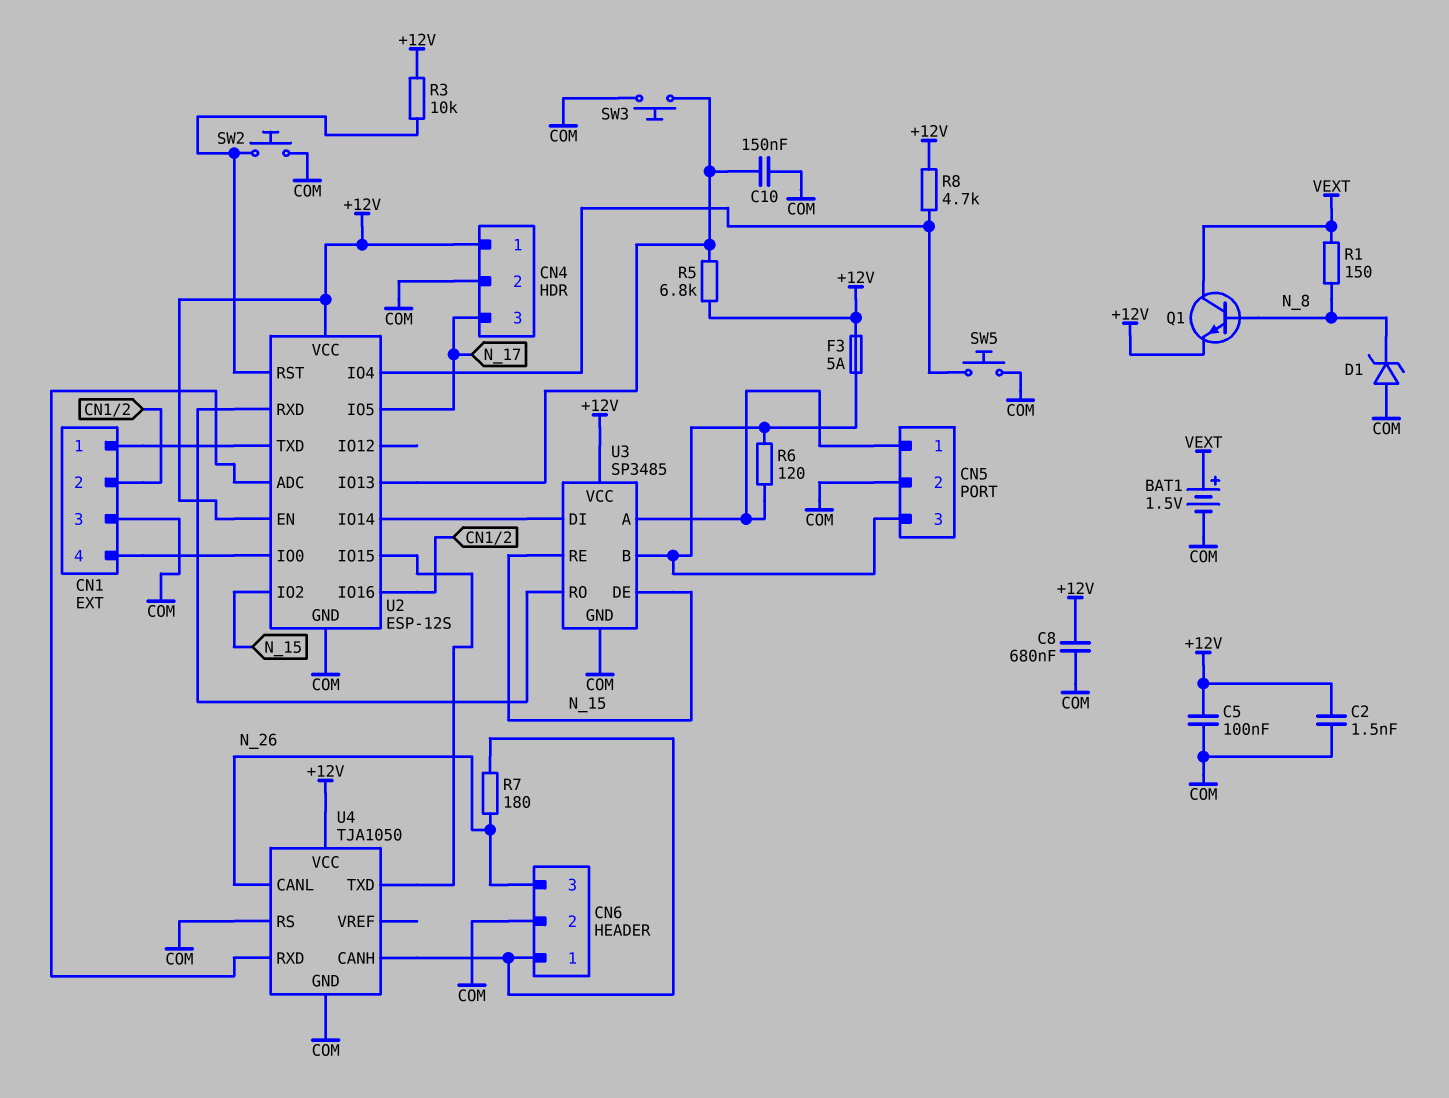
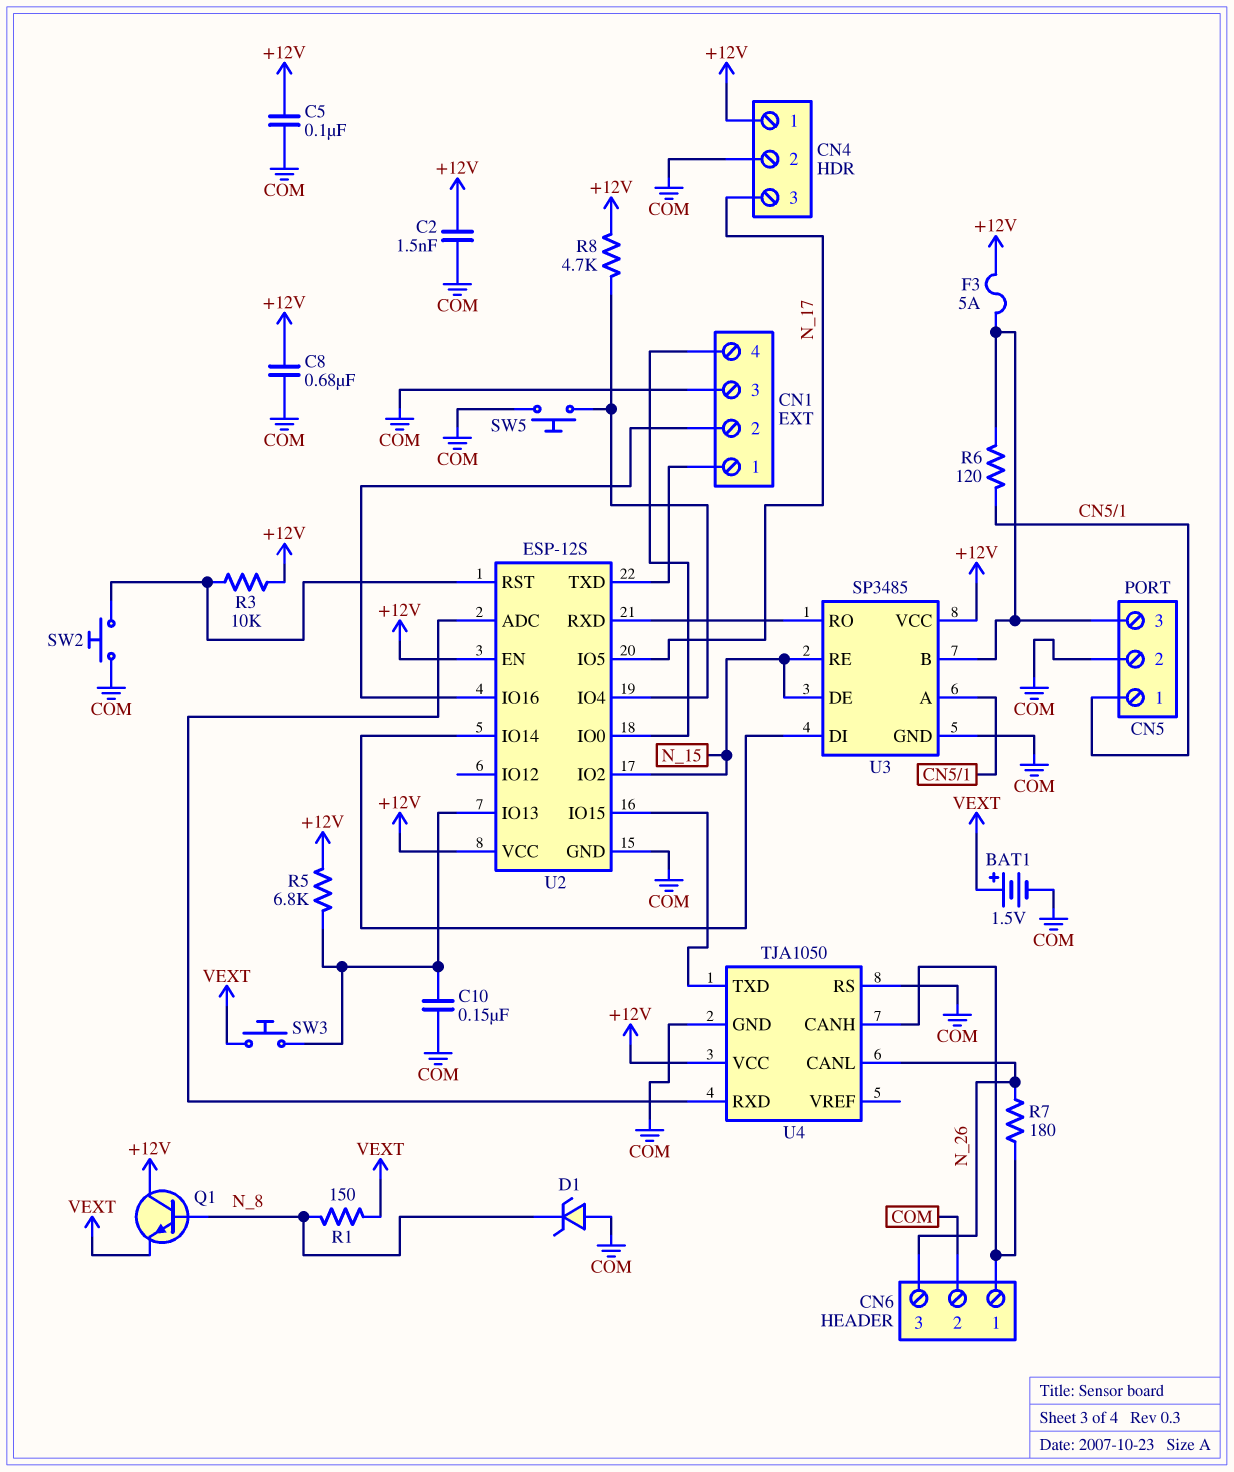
Q1: NPN (B N_8, C VEXT, E +12V) -> NPN (B N_8, C +12V, E VEXT)
SW3: button (COM, U2/IO13) -> button (U2/IO13, VEXT)

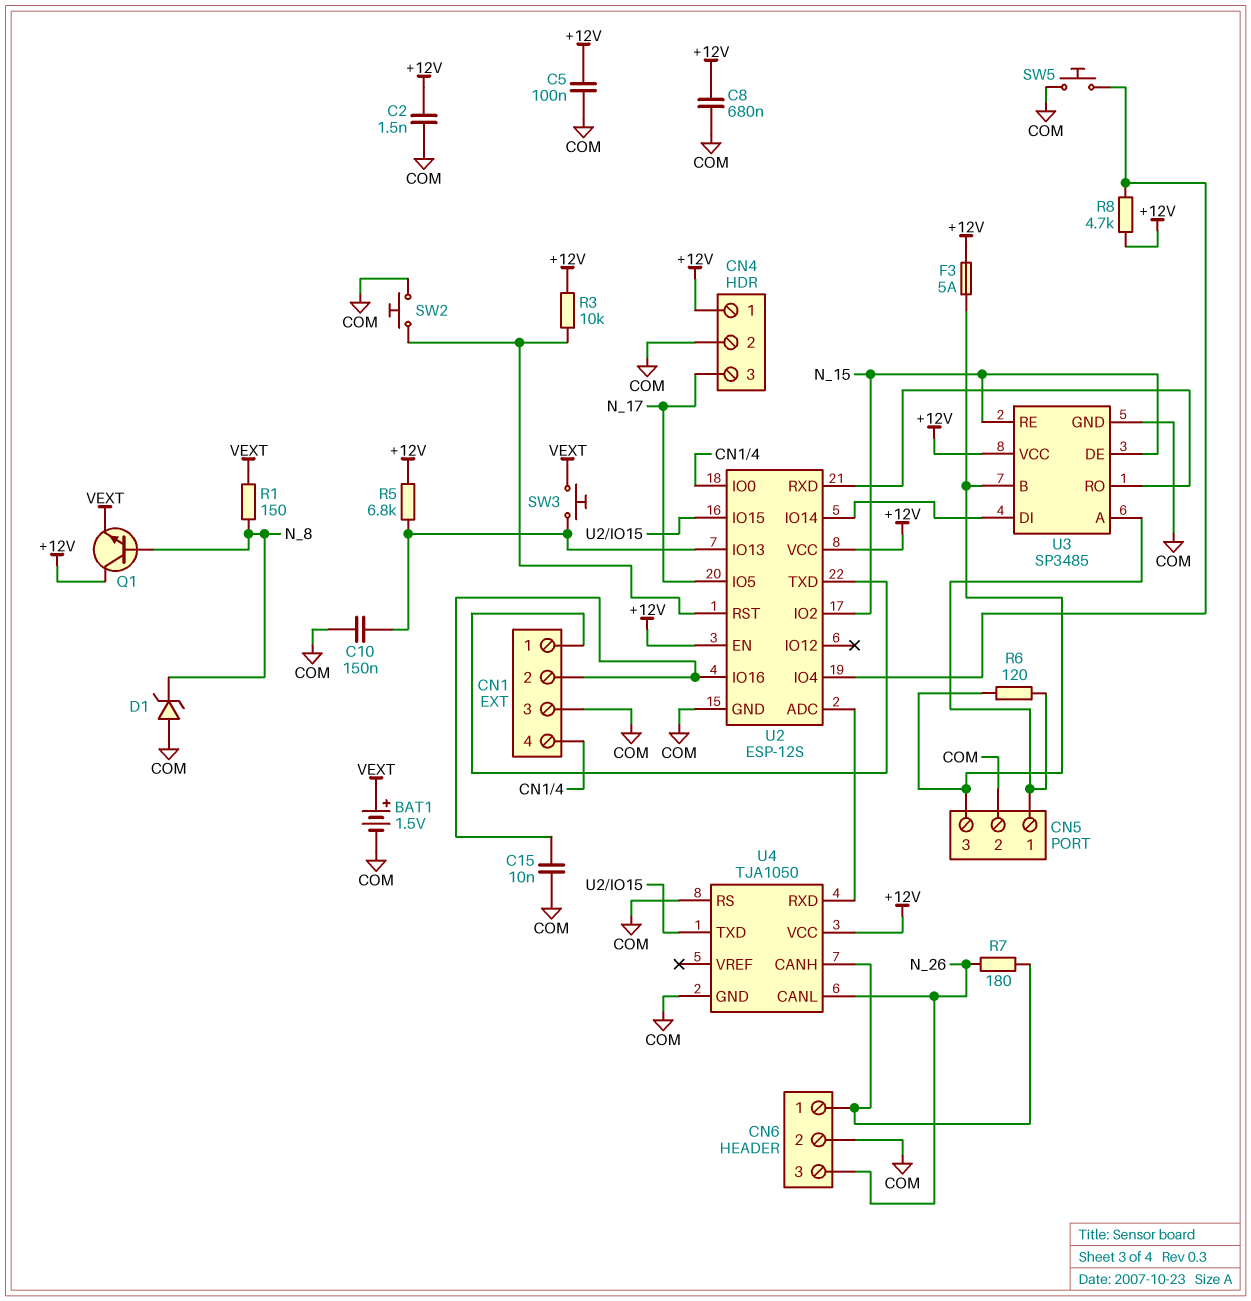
C15: none -> 10nF (CN1/2, COM)

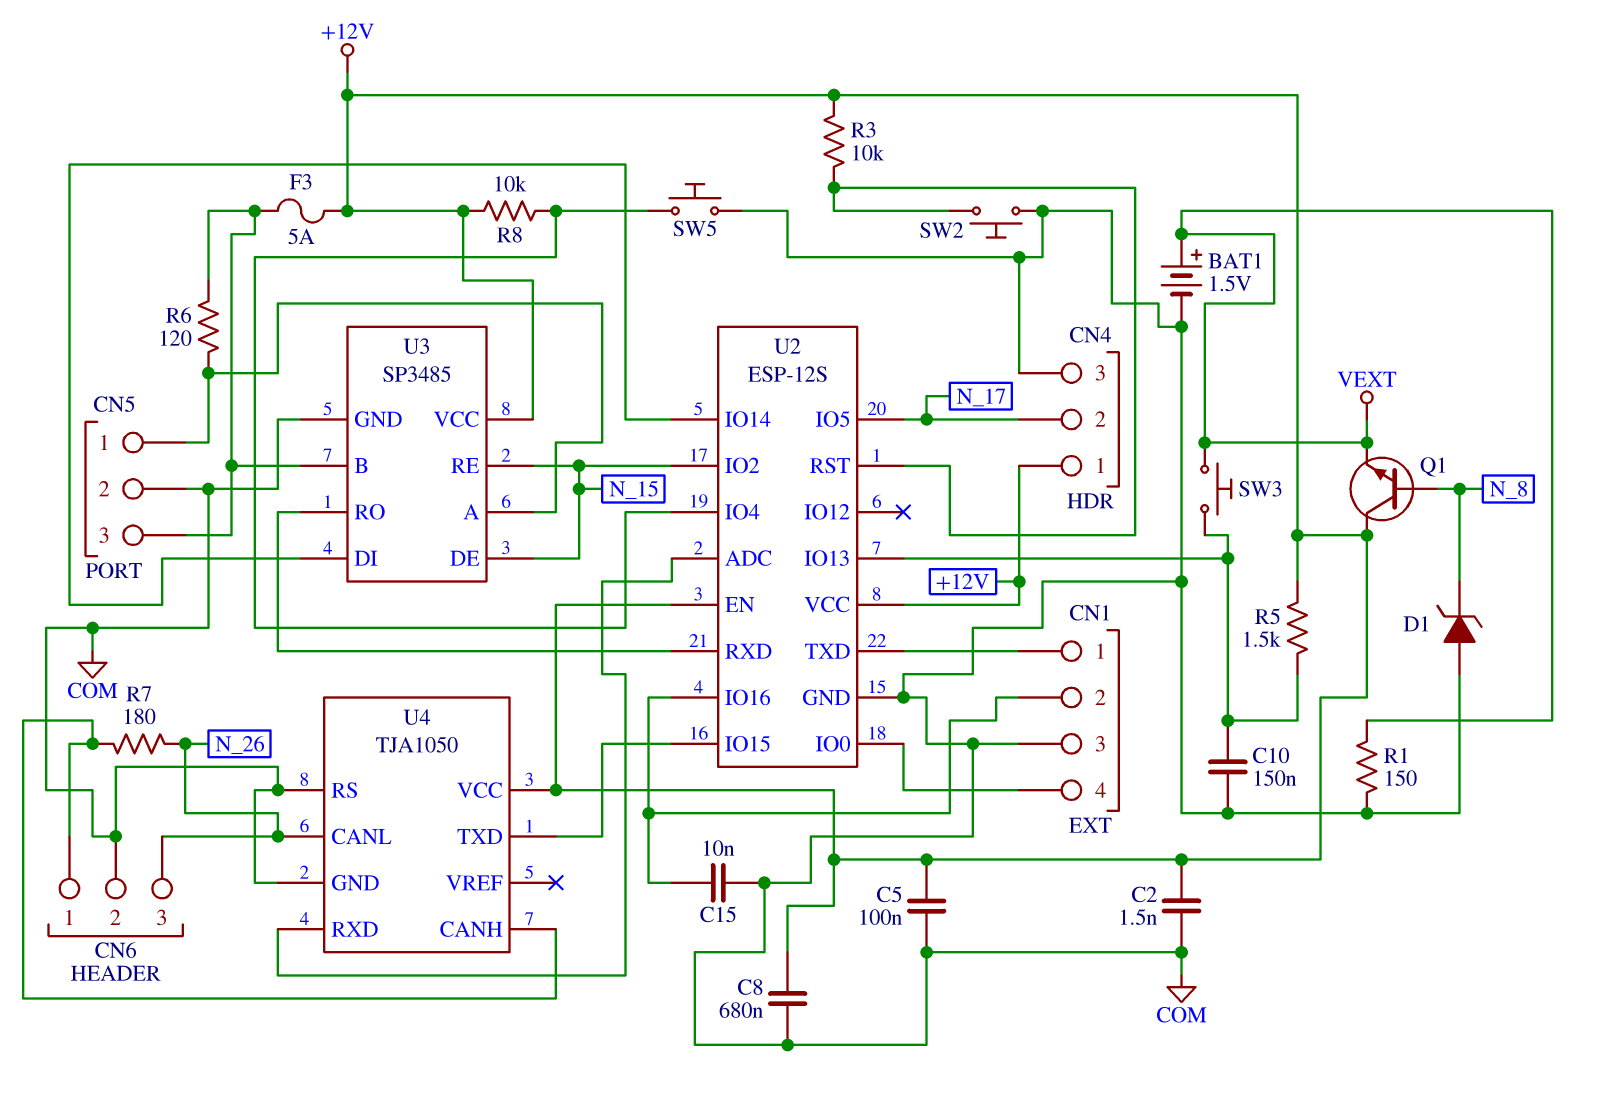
CN4 pin 2: COM -> N_17
CN4 pin 3: N_17 -> COM
R1: 150 (N_8, VEXT) -> 150 (COM, VEXT)
R5: 6.8k (+12V, U2/IO13) -> 1.5k (+12V, U2/IO13)
R8: 4.7k (+12V, U2/IO4) -> 10k (+12V, U2/IO4)

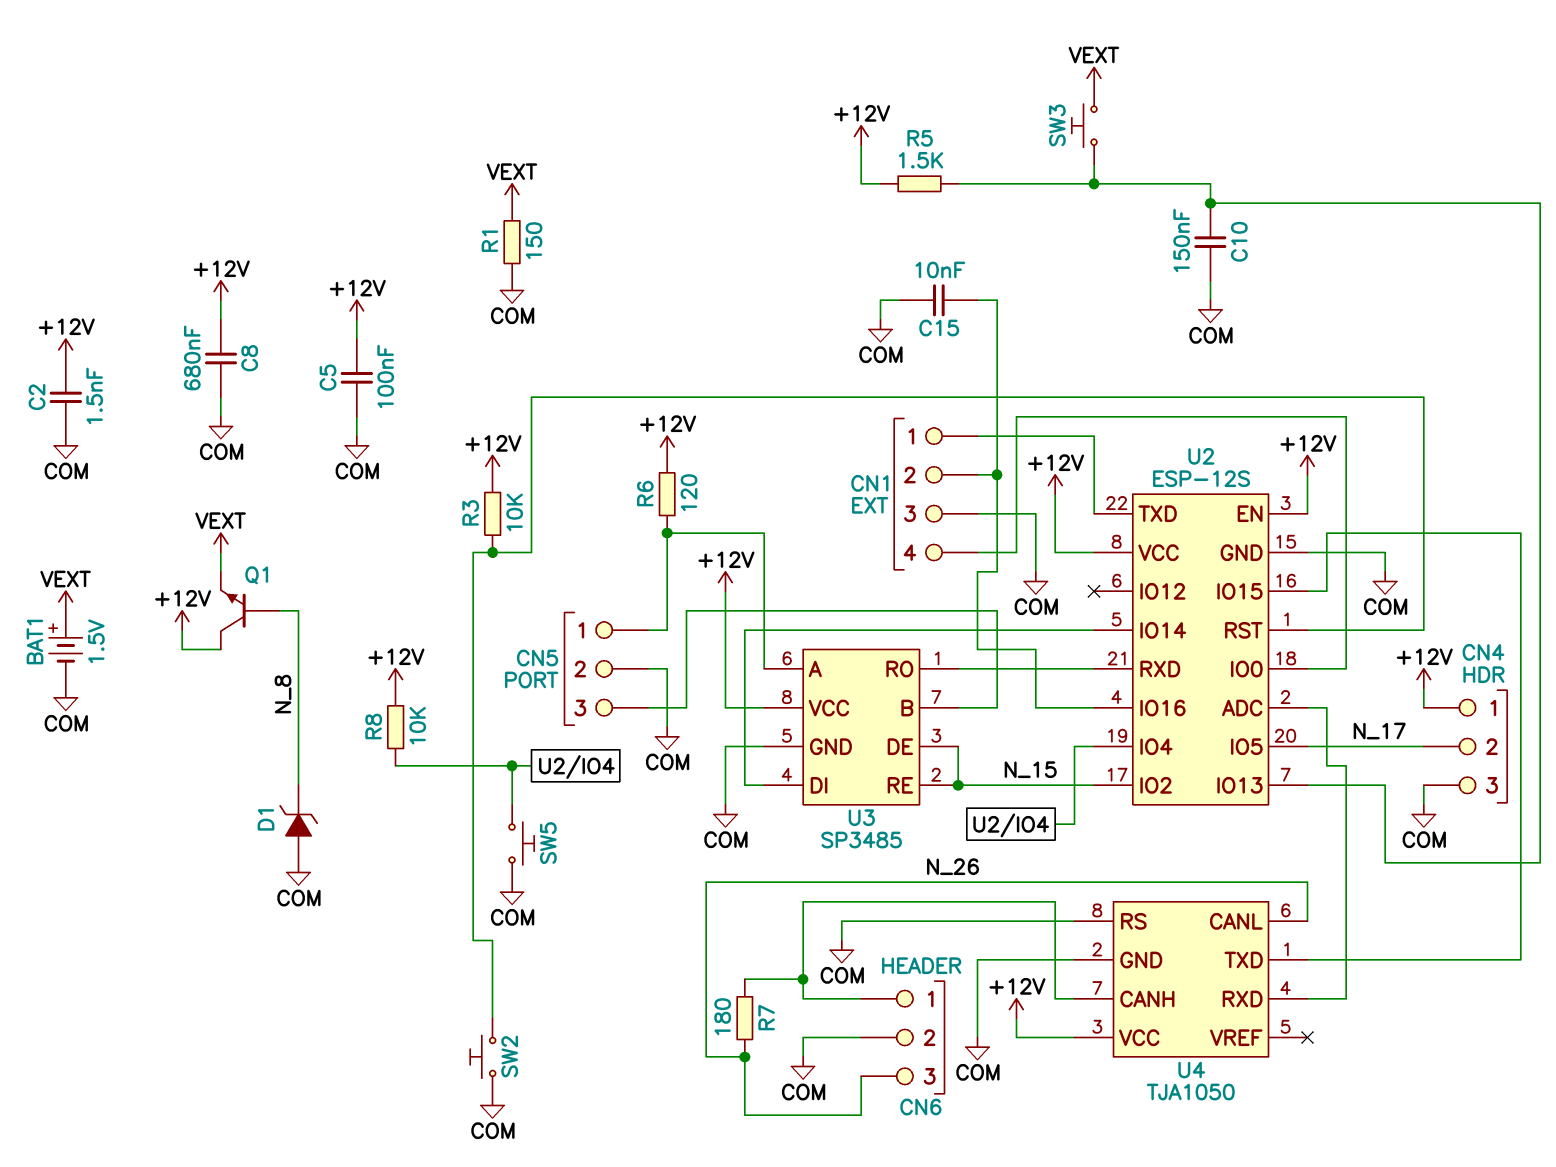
F3: 5A (+12V, CN5/3) -> none
R6: 120 (CN5/1, CN5/3) -> 120 (+12V, CN5/1)

